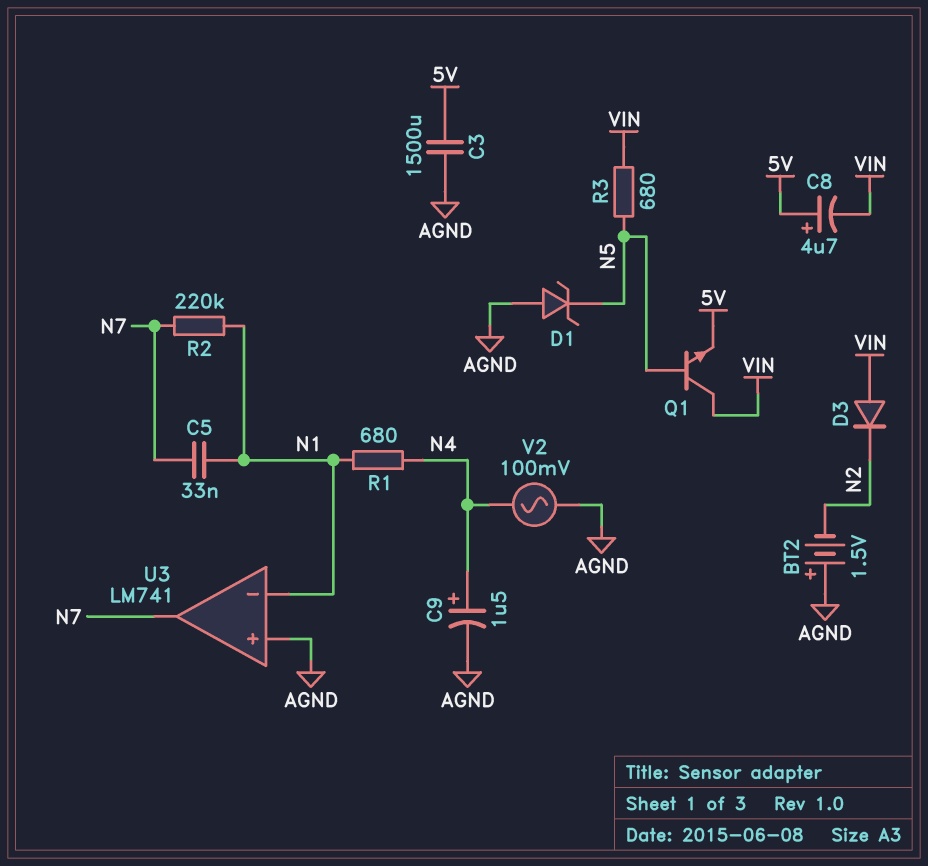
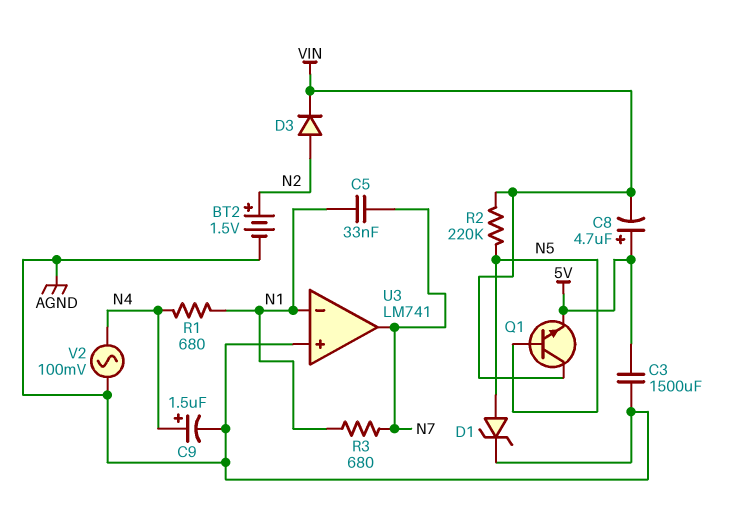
BT2: 1.5V (plus AGND, minus N2) -> 1.5V (plus N2, minus AGND)
D1: zener (A AGND, K N5) -> zener (A N5, K AGND)
D3: diode (A VIN, K N2) -> diode (A N2, K VIN)
R2: 220k (N1, N7) -> 220k (N5, VIN)
R3: 680 (N5, VIN) -> 680 (N1, N7)

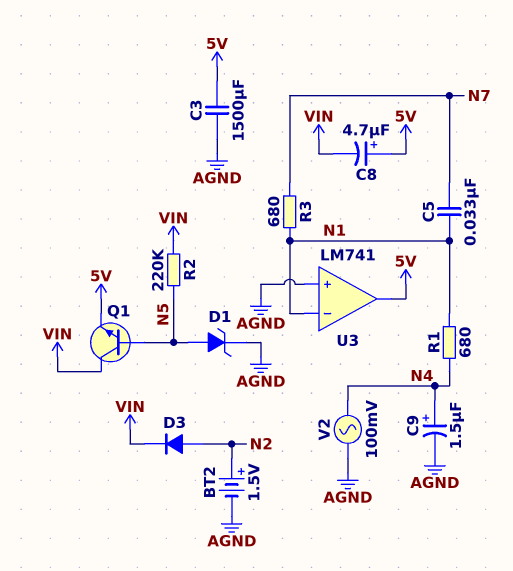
U3 pin out: N7 -> 5V

